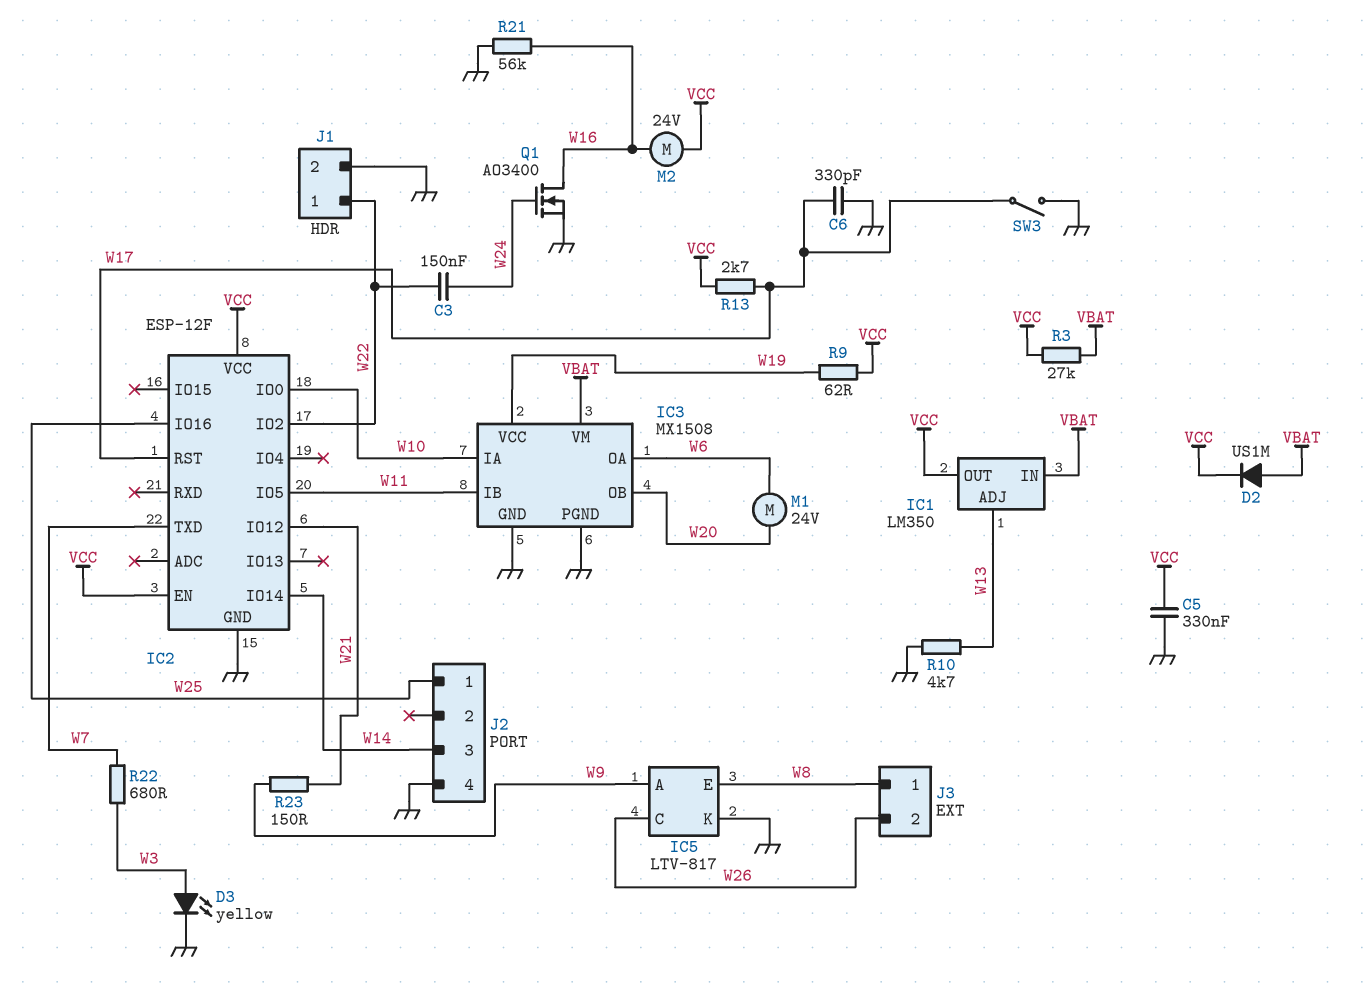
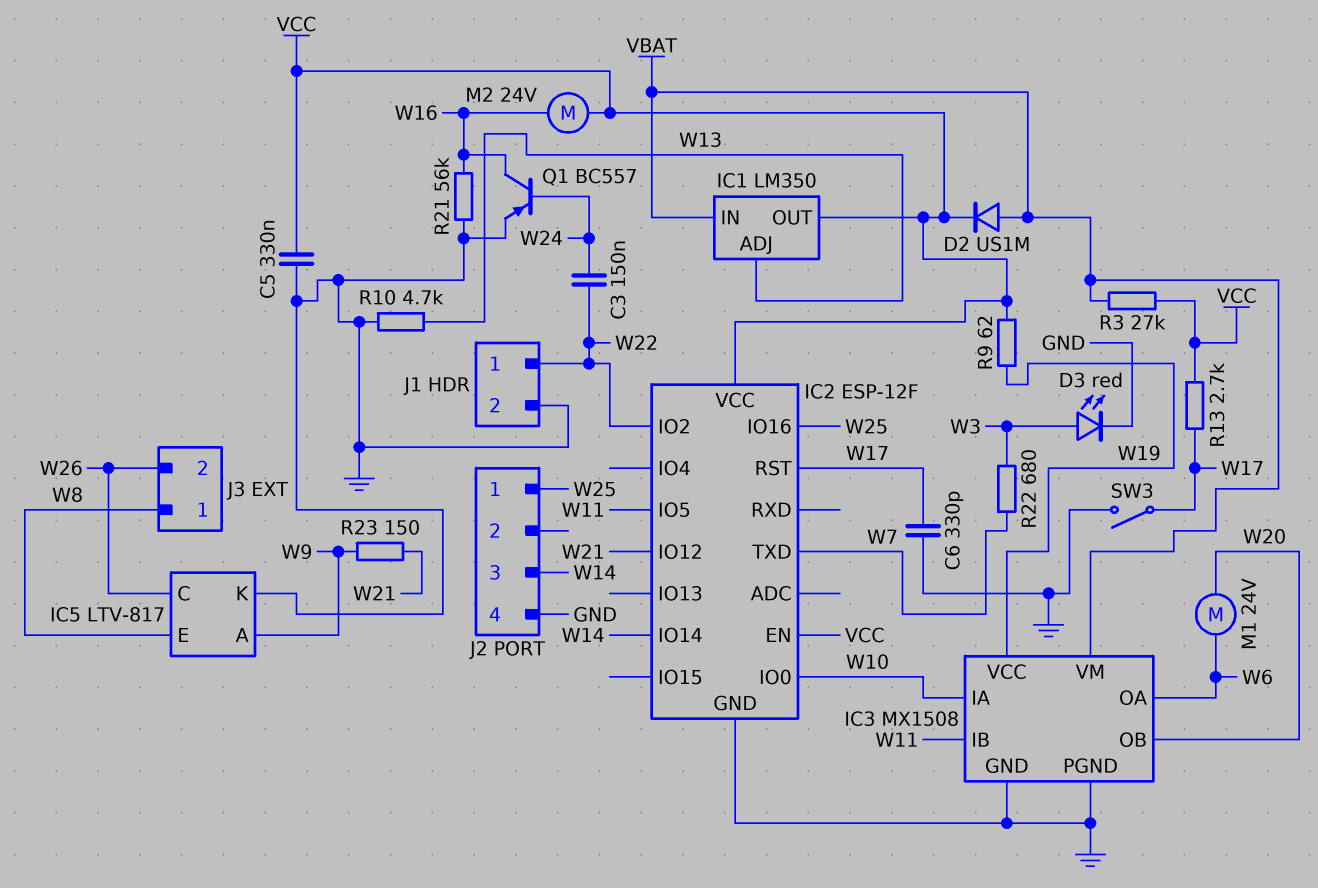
D3: LED yellow (A W3, K GND) -> LED red (A W3, K GND)
Q1: NMOS AO3400 (G W24, D W16, S GND) -> PNP BC557 (B W24, C W16, E GND)

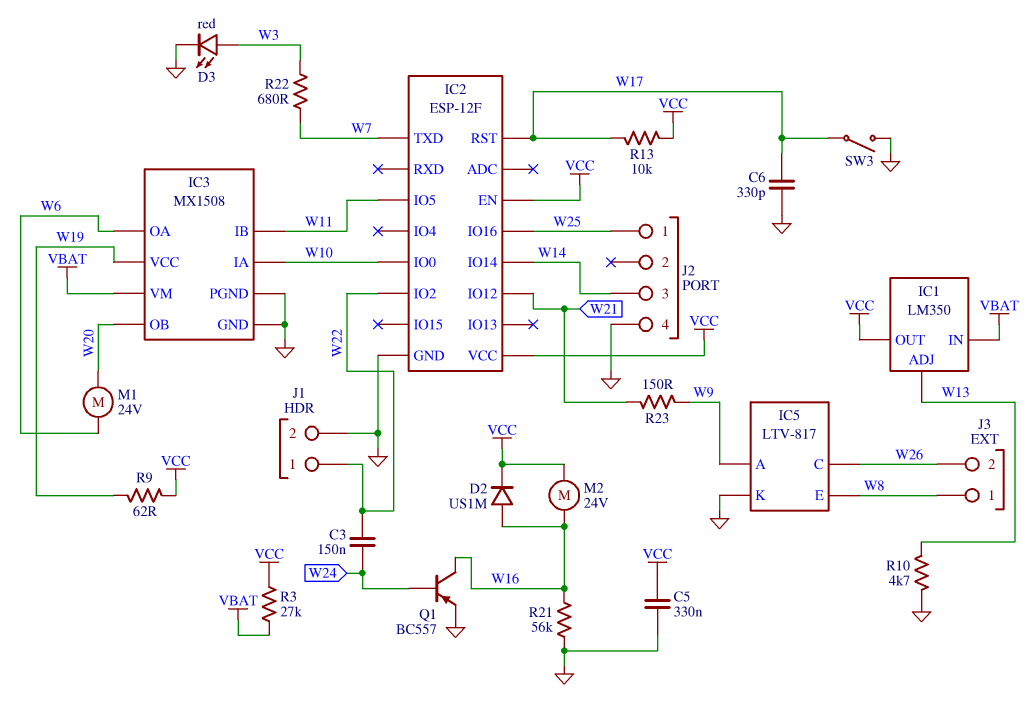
D2: diode US1M (A VBAT, K VCC) -> diode US1M (A W16, K VCC)
R13: 2.7k (VCC, W17) -> 10k (VCC, W17)

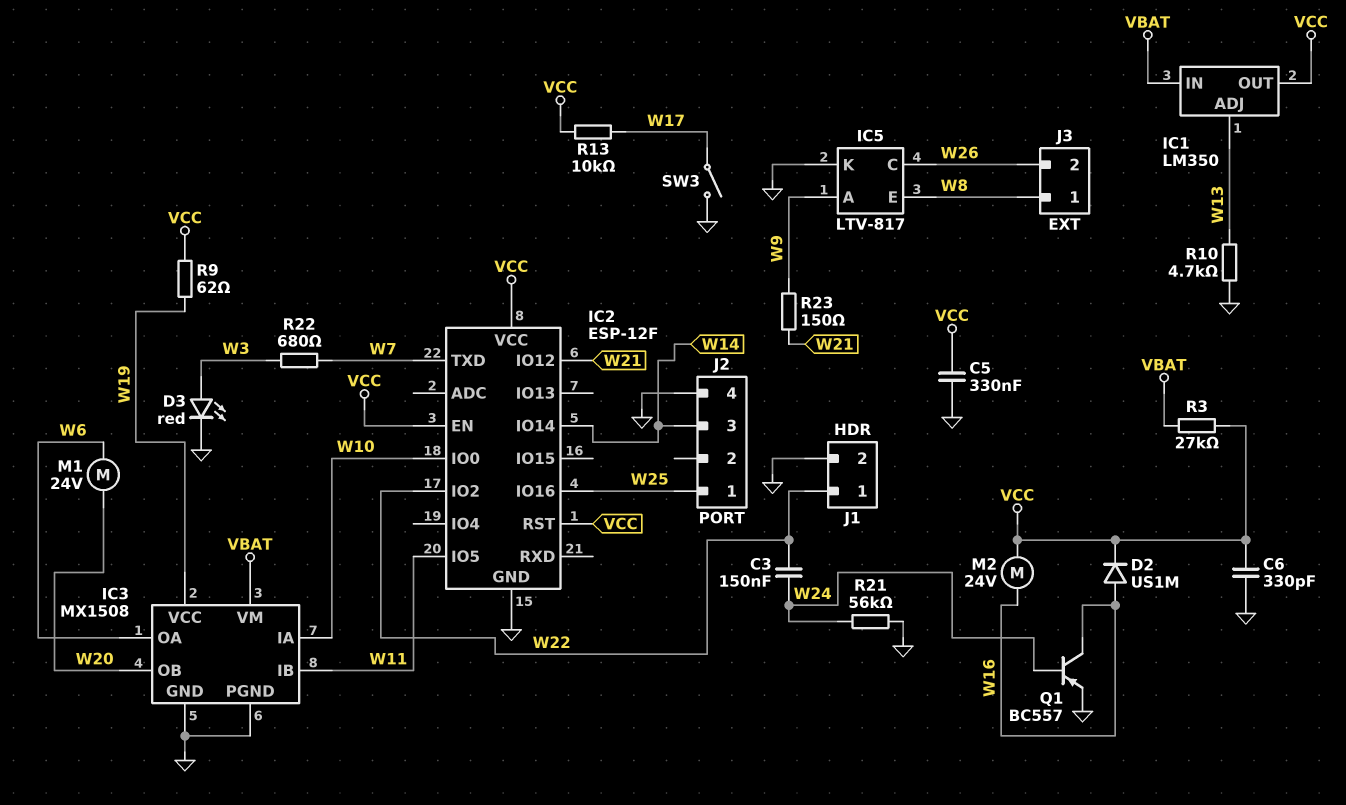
C6: 330pF (GND, W17) -> 330pF (GND, VCC)
IC2 pin RST: W17 -> VCC
R21: 56k (GND, W16) -> 56k (GND, W24)

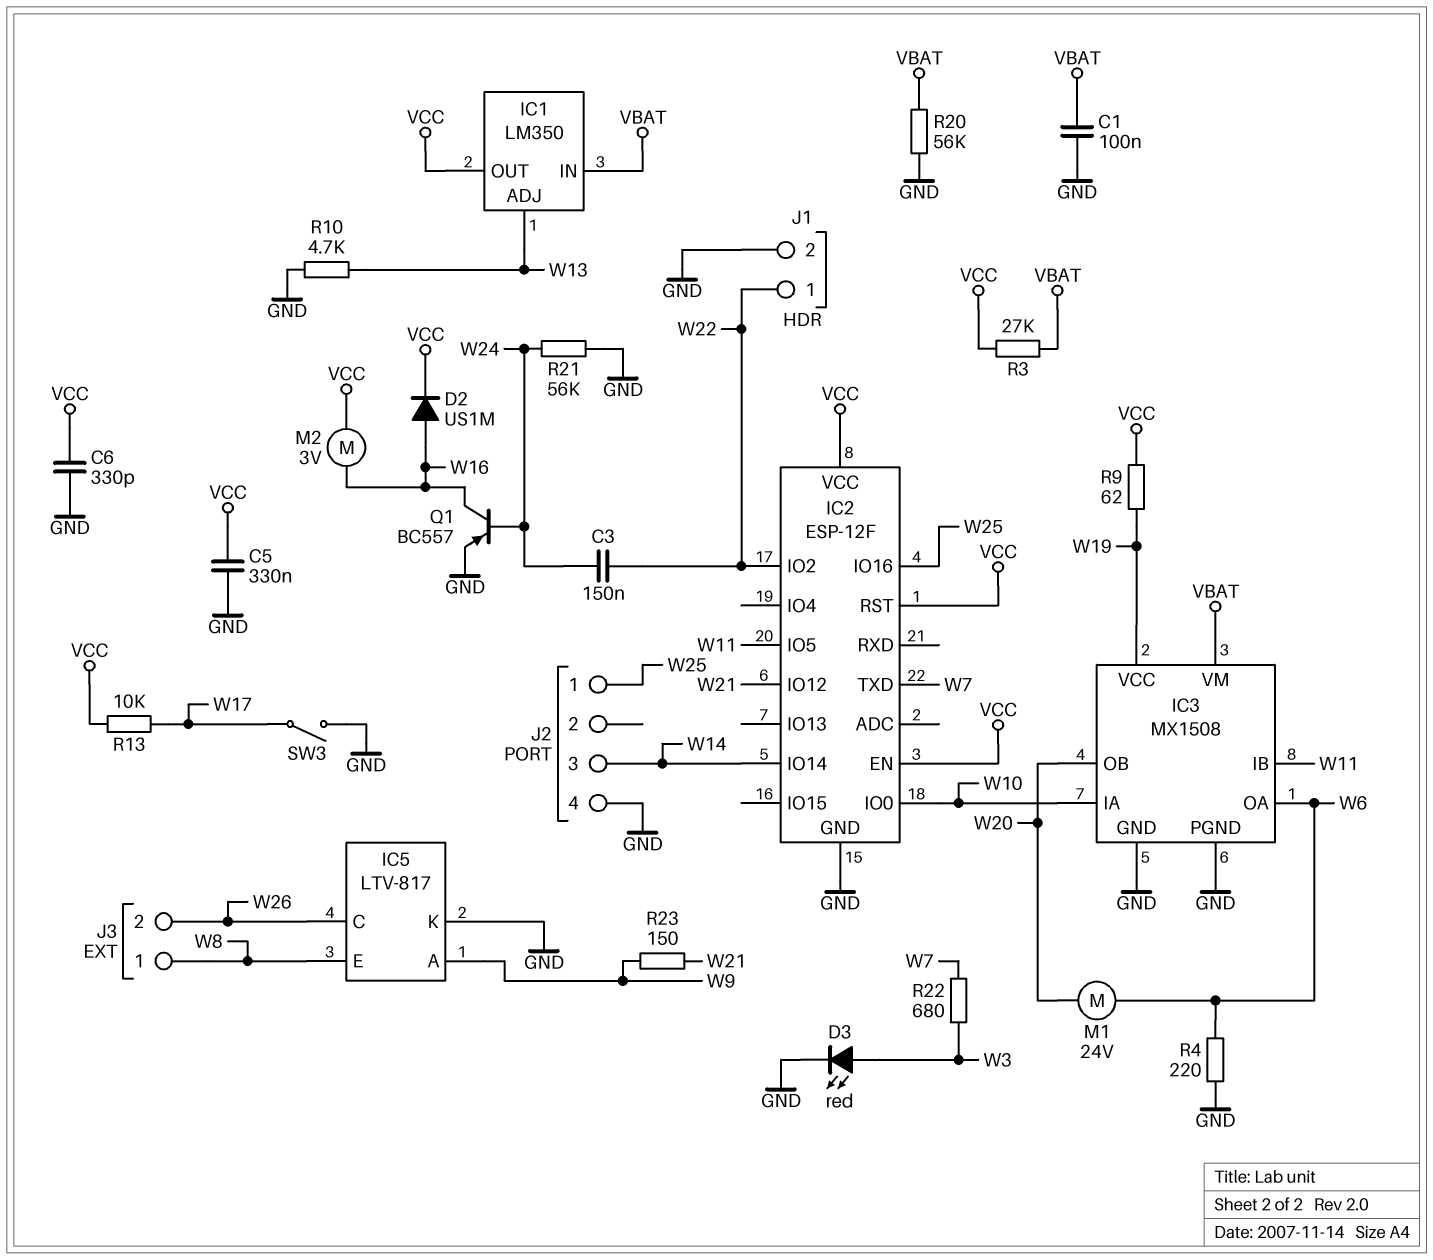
C1: none -> 100nF (GND, VBAT)
M2: motor 24V (VCC, W16) -> motor 3V (VCC, W16)
R4: none -> 220 (GND, W6)
R20: none -> 56k (GND, VBAT)

